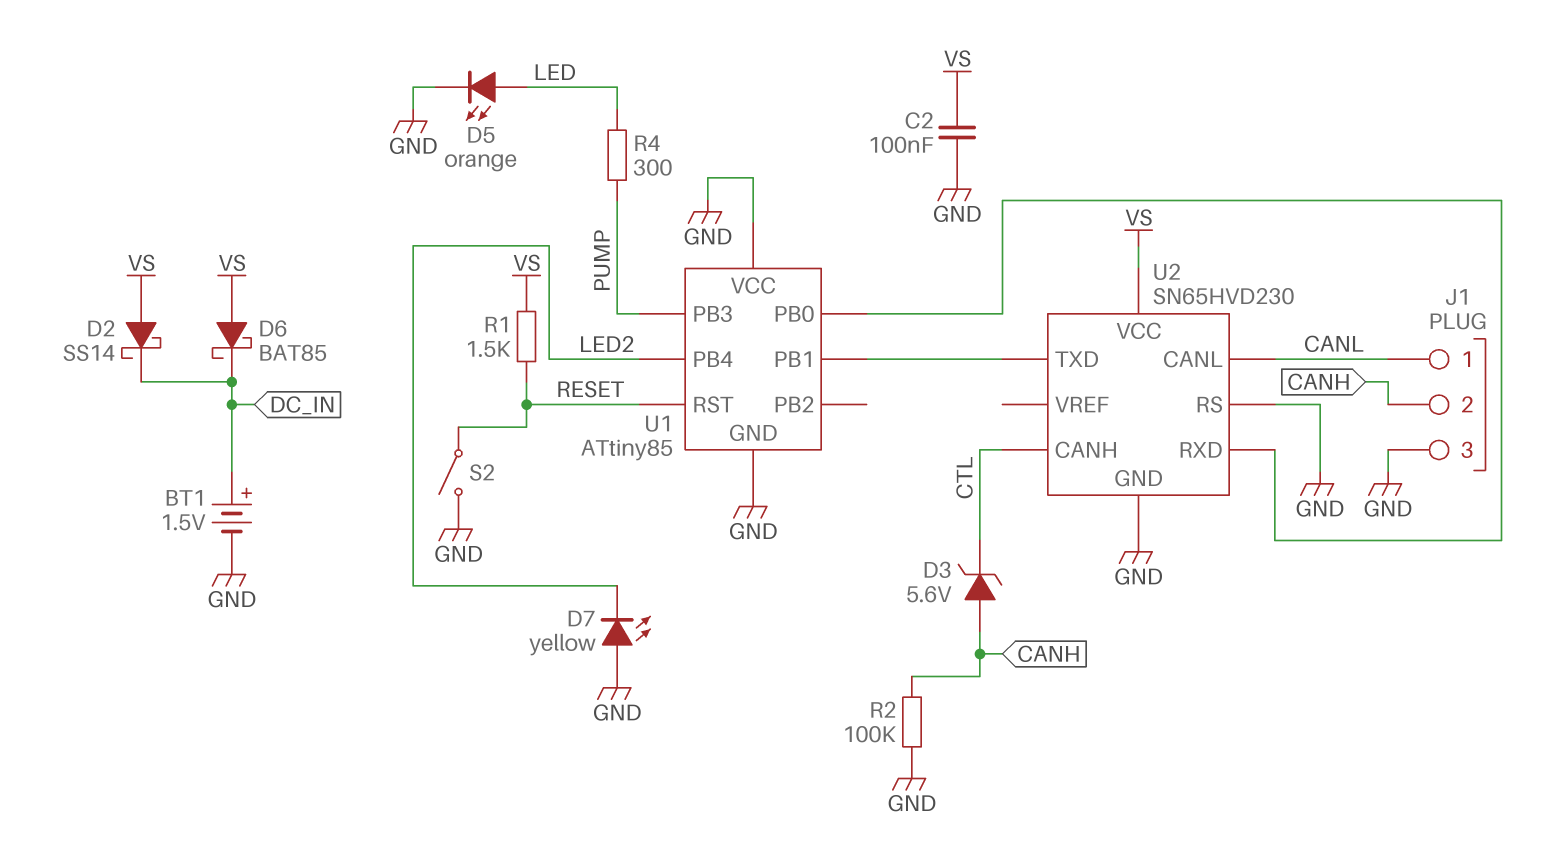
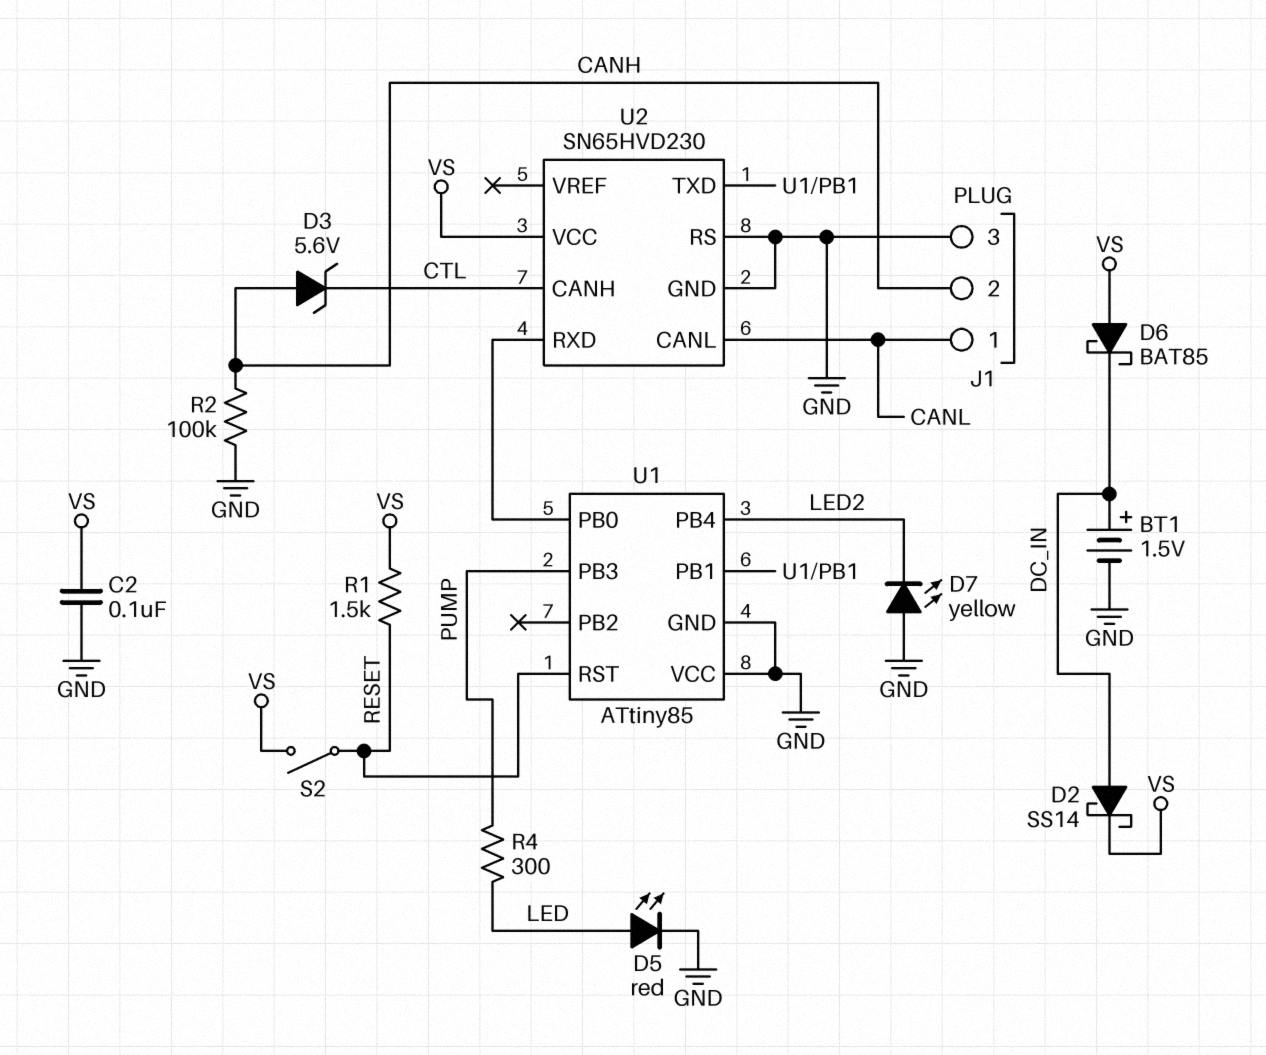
D2: schottky SS14 (A VS, K DC_IN) -> schottky SS14 (A DC_IN, K VS)
D5: LED orange (A LED, K GND) -> LED red (A LED, K GND)
S2: switch (GND, RESET) -> switch (RESET, VS)

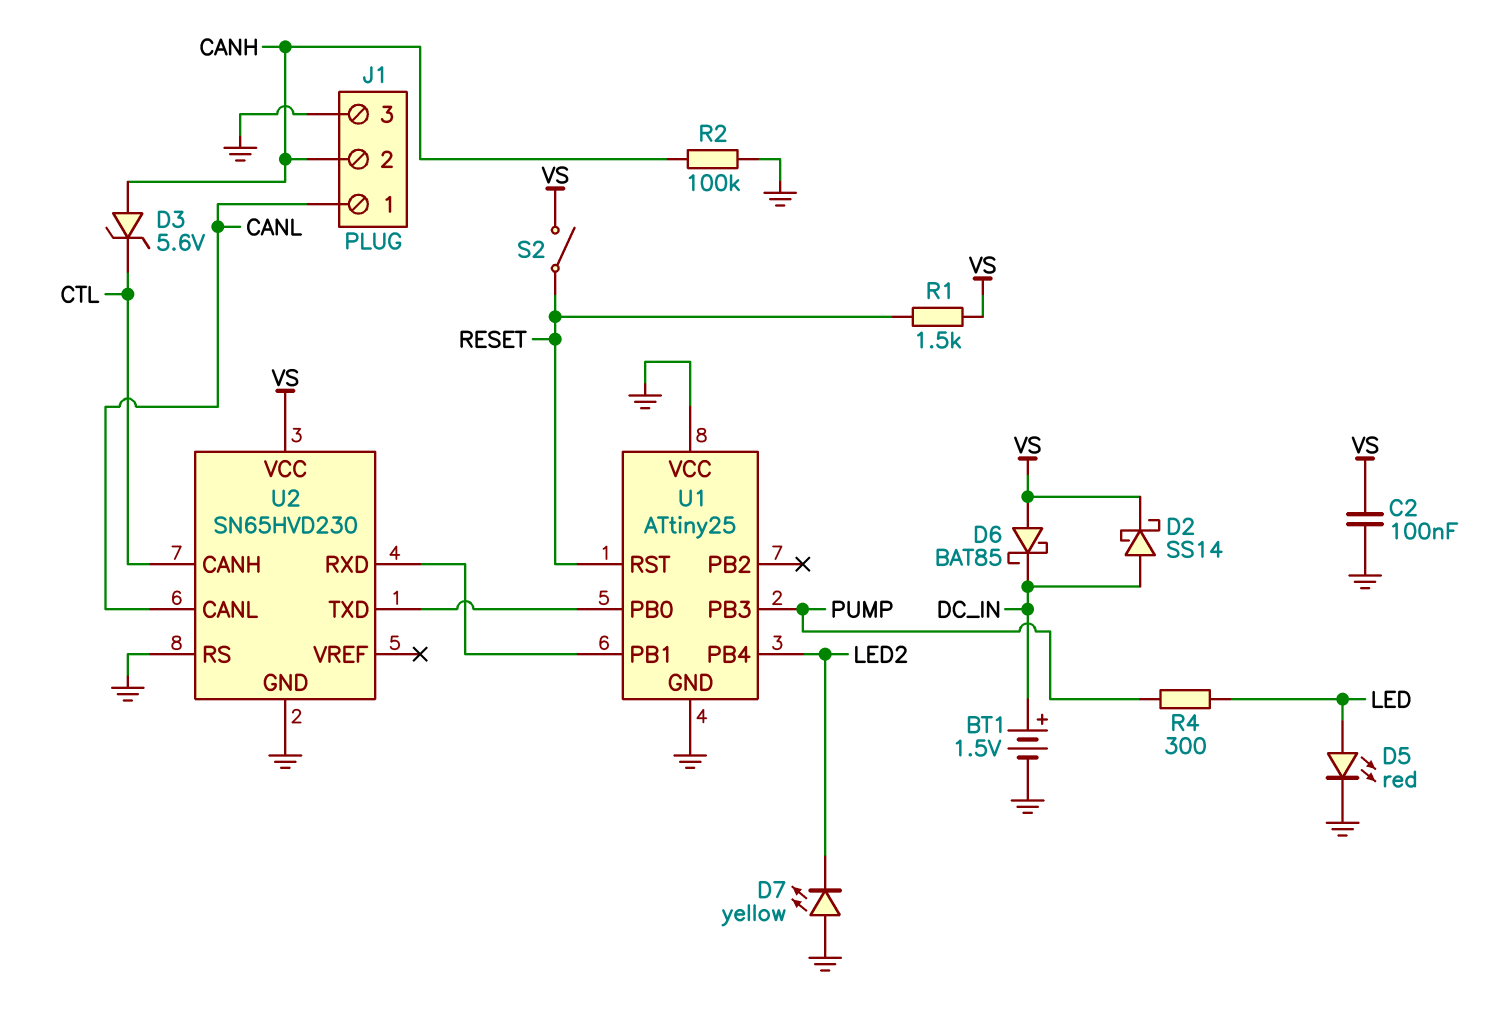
U1: ATtiny85 -> ATtiny25
U2 pin RXD: U1/PB0 -> U1/PB1
U2 pin TXD: U1/PB1 -> U1/PB0

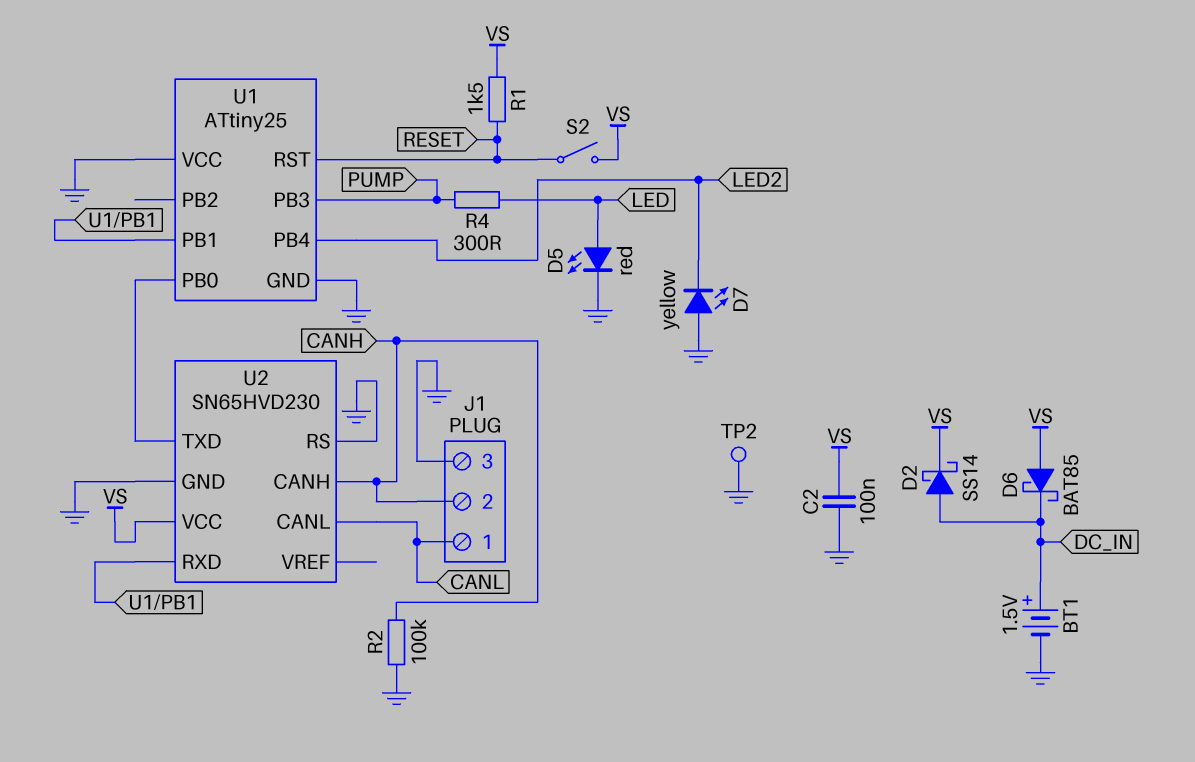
D3: zener 5.6V (A CANH, K CTL) -> none
TP2: none -> test point (GND)
U2 pin CANH: CTL -> CANH

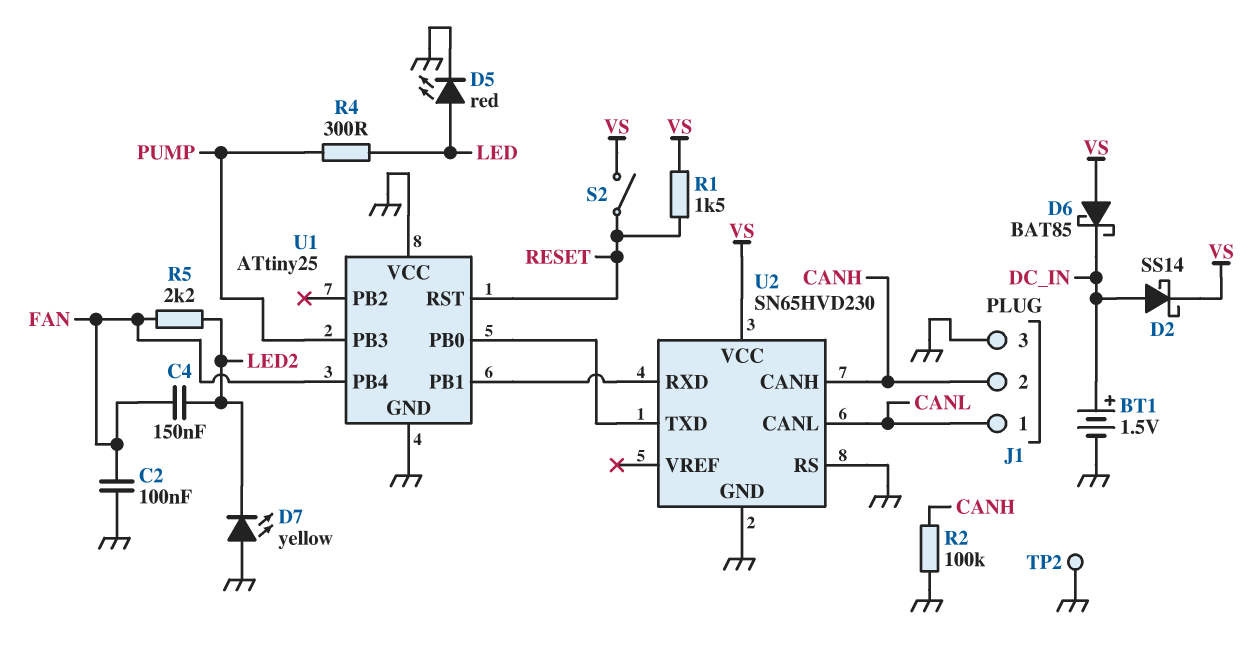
C2: 100nF (GND, VS) -> 100nF (FAN, GND)
C4: none -> 150nF (FAN, LED2)
R5: none -> 2.2k (FAN, LED2)
U1 pin PB4: LED2 -> FAN

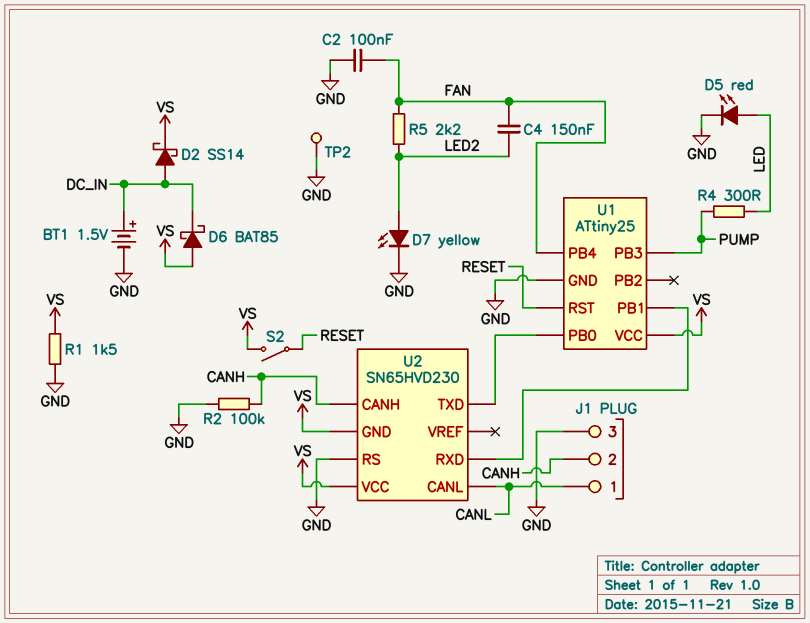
D7: LED yellow (A GND, K LED2) -> LED yellow (A LED2, K GND)
R1: 1.5k (RESET, VS) -> 1.5k (GND, VS)
U1 pin VCC: GND -> VS
U2 pin GND: GND -> VS

